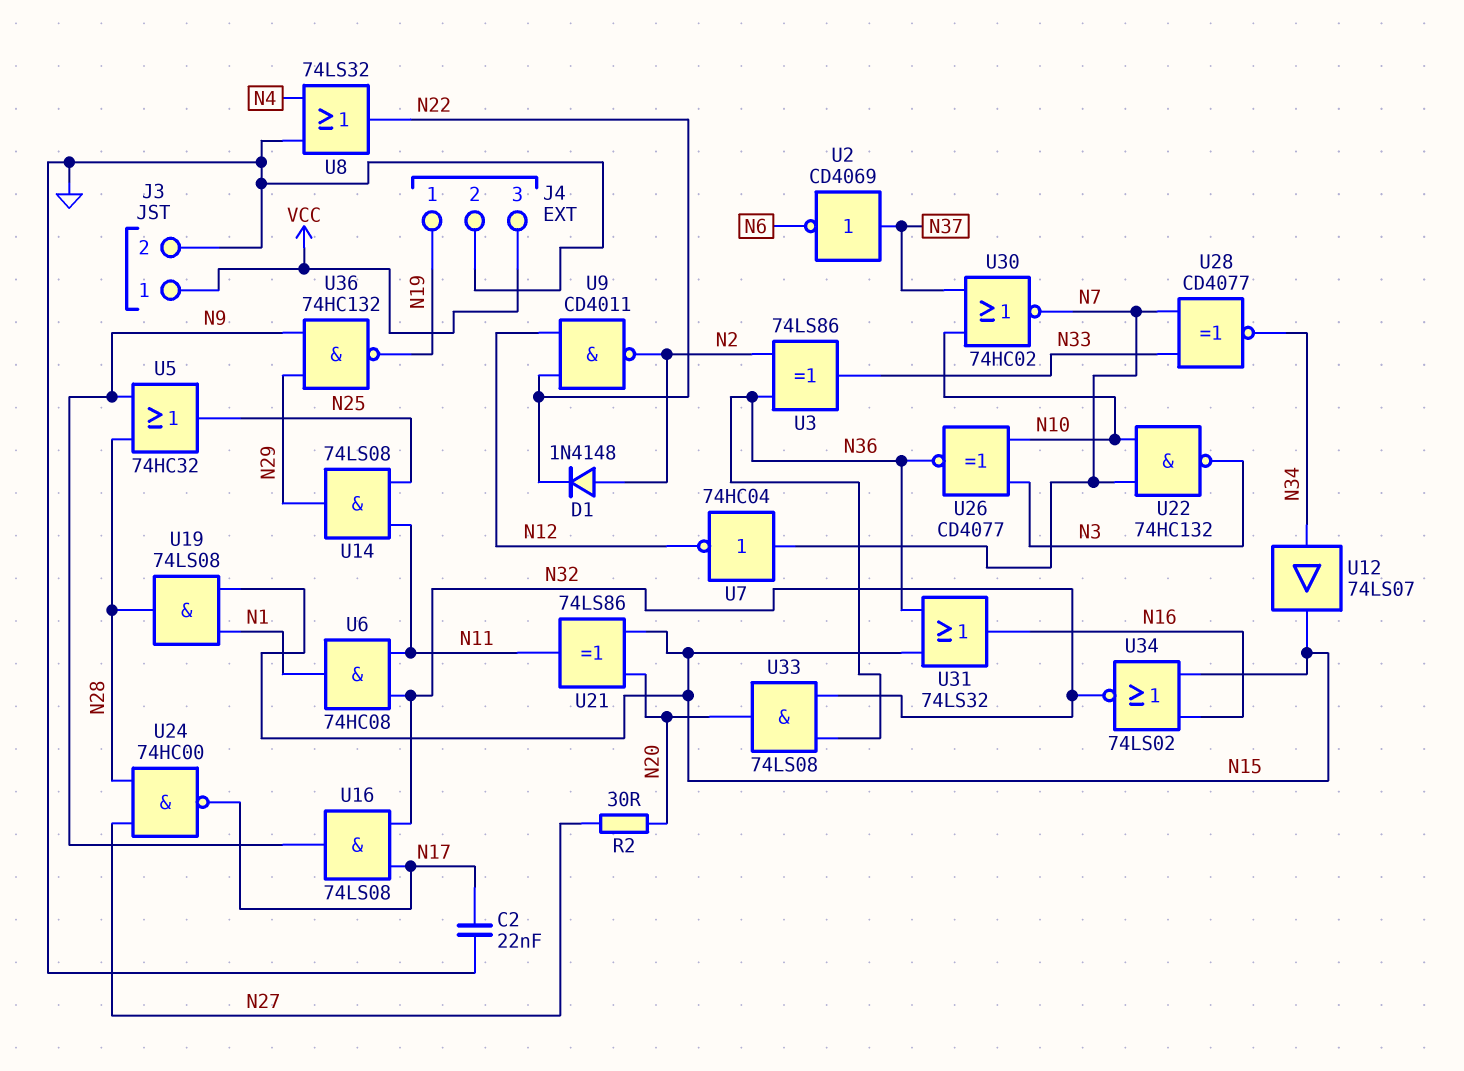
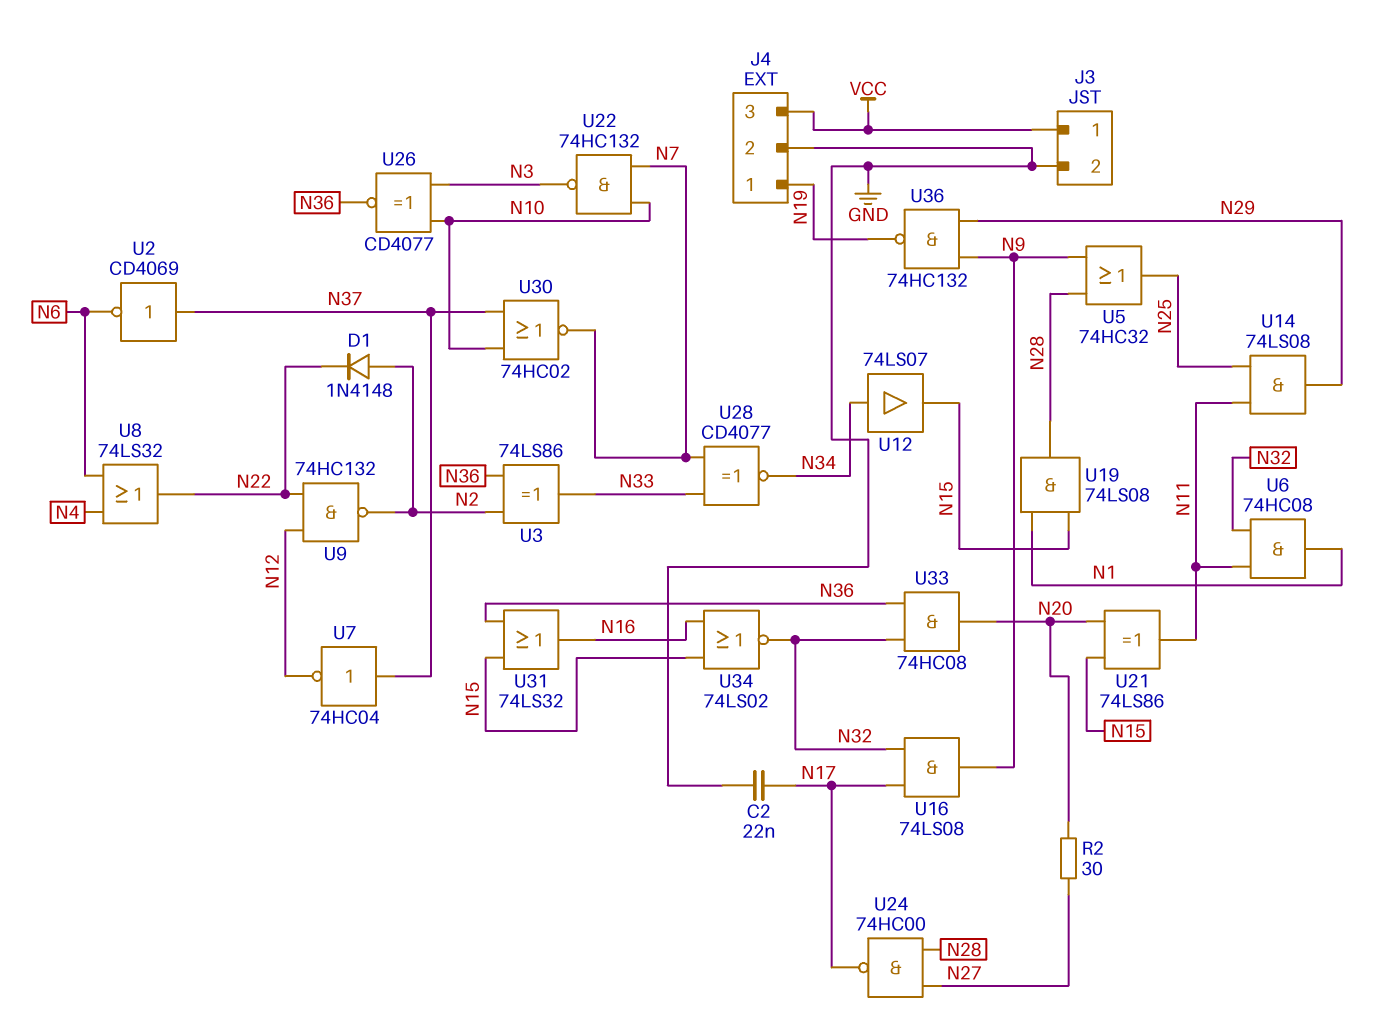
U7: NOT 74HC04 (in N7, out N12) -> NOT 74HC04 (in N37, out N12)
U8: OR 74LS32 (in GND, in N4, out N22) -> OR 74LS32 (in N4, in N6, out N22)
U9: NAND CD4011 (in N12, in N22, out N2) -> NAND 74HC132 (in N12, in N22, out N2)
U33: AND 74LS08 (in N32, in N36, out N20) -> AND 74HC08 (in N32, in N36, out N20)

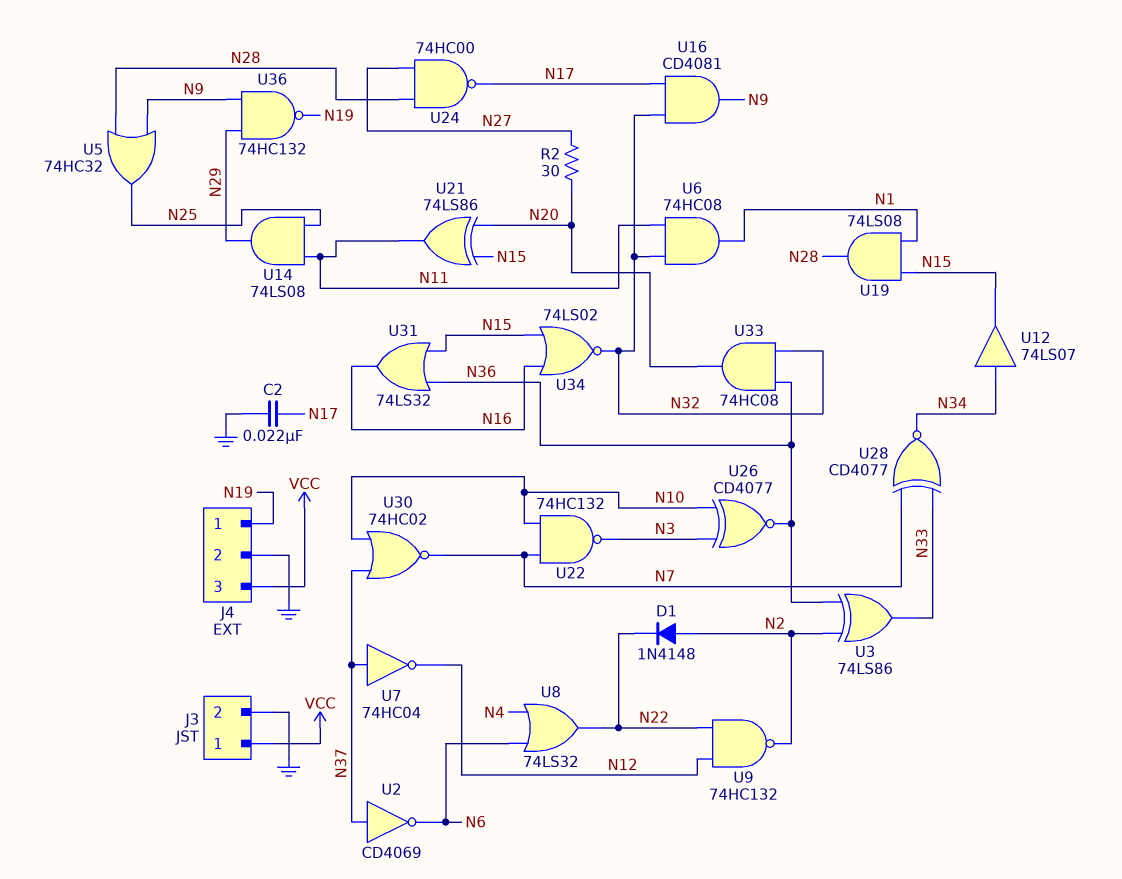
U16: AND 74LS08 (in N17, in N32, out N9) -> AND CD4081 (in N17, in N32, out N9)

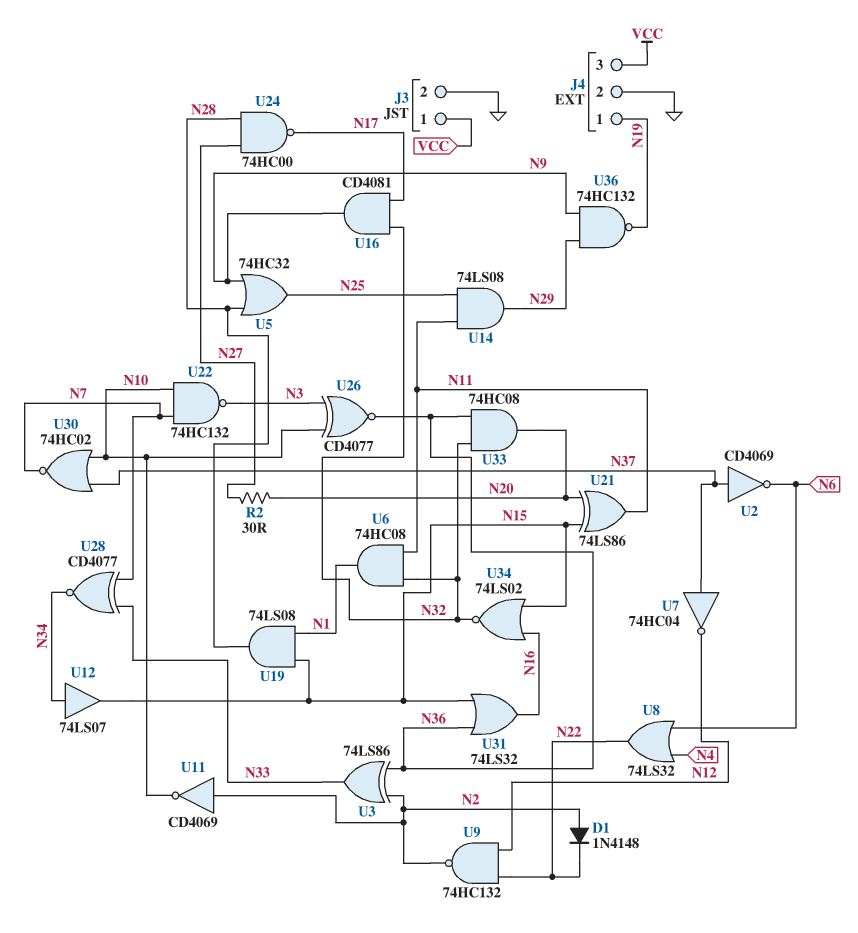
C2: 22nF (GND, N17) -> none
U11: none -> NOT CD4069 (in N2, out N10)

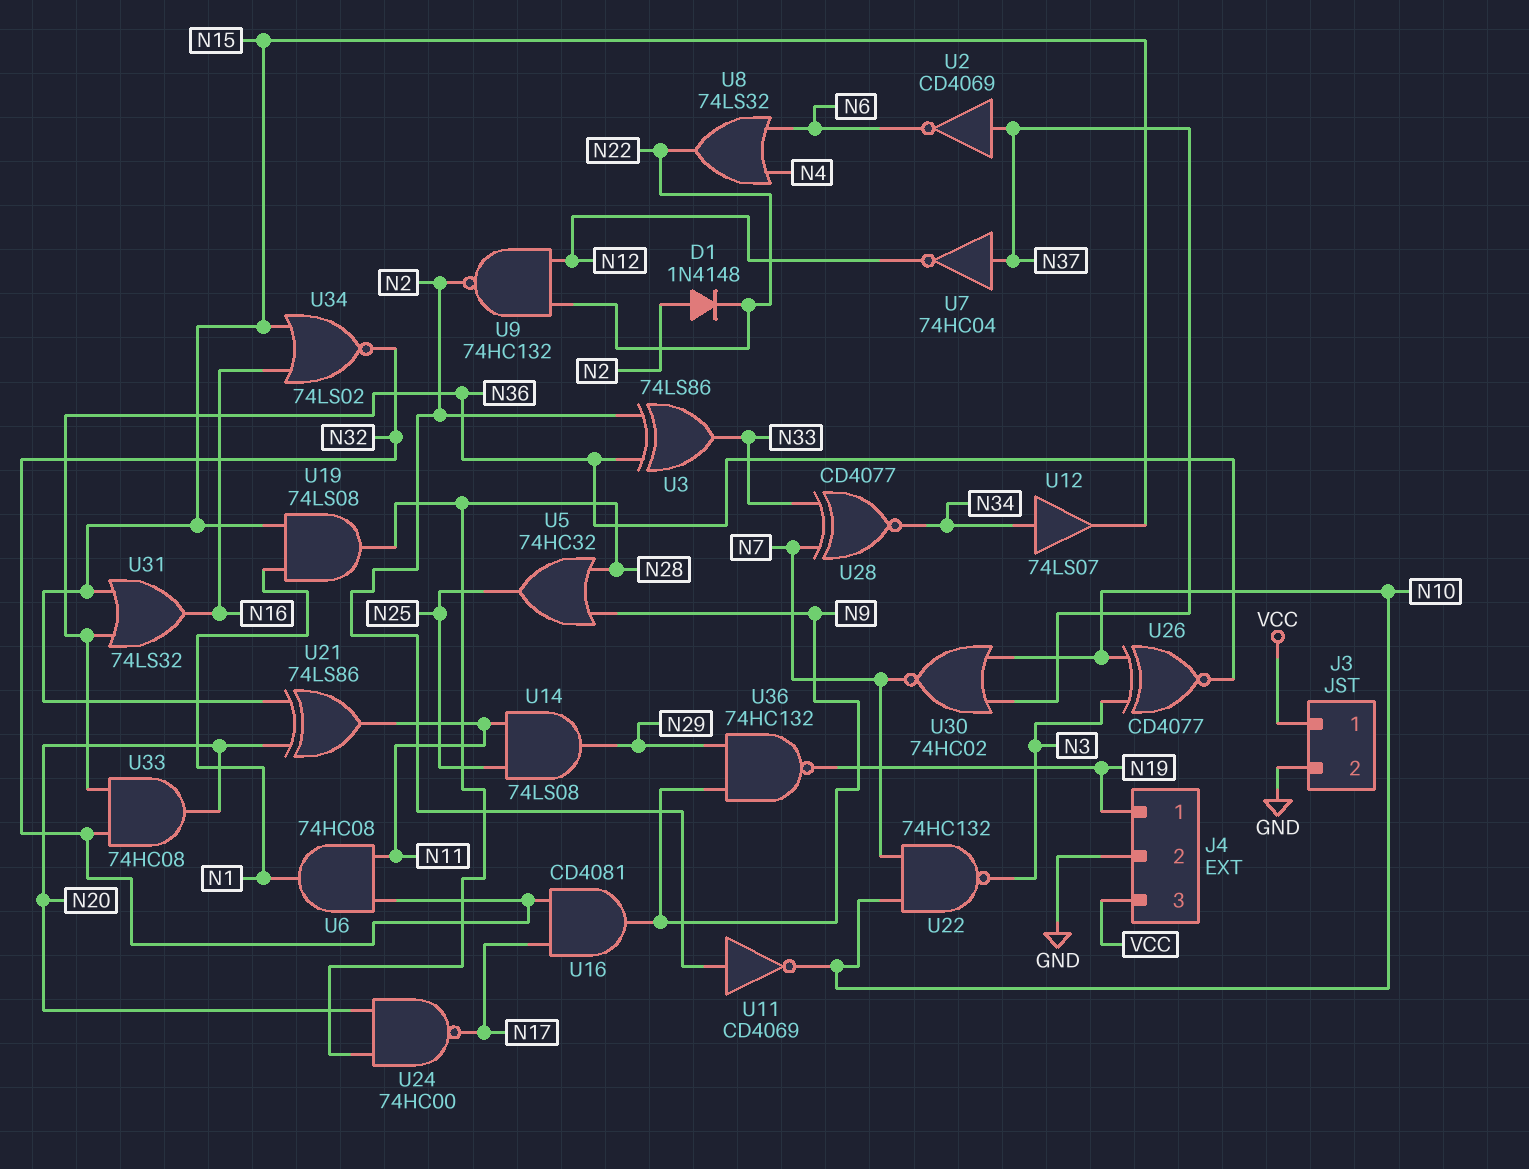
R2: 30 (N20, N27) -> none
U24: NAND 74HC00 (in N27, in N28, out N17) -> NAND 74HC00 (in N20, in N28, out N17)

